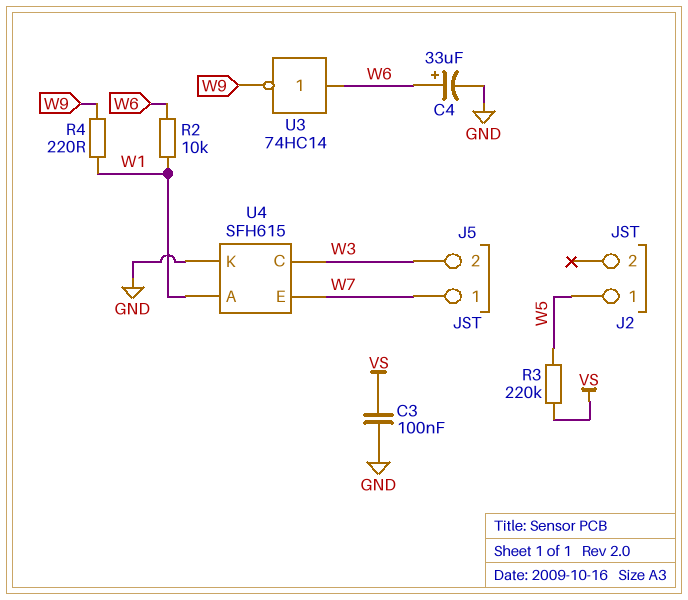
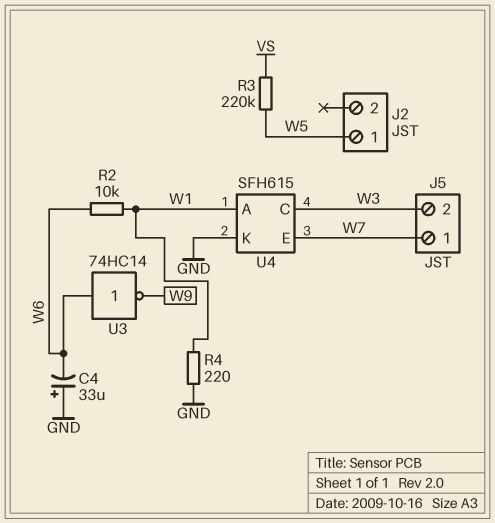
C3: 100nF (GND, VS) -> none
C4: 33uF (plus W6, minus GND) -> 33uF (plus GND, minus W6)
R4: 220 (W1, W9) -> 220 (GND, W1)

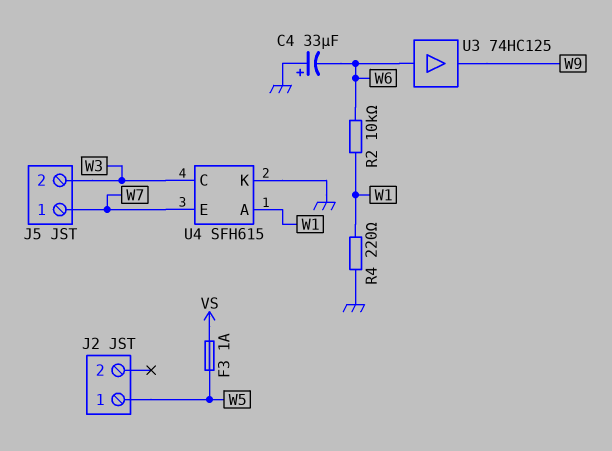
F3: none -> 1A (VS, W5)
R3: 220k (VS, W5) -> none
U3: NOT 74HC14 (in W6, out W9) -> buffer 74HC125 (in W6, out W9)

